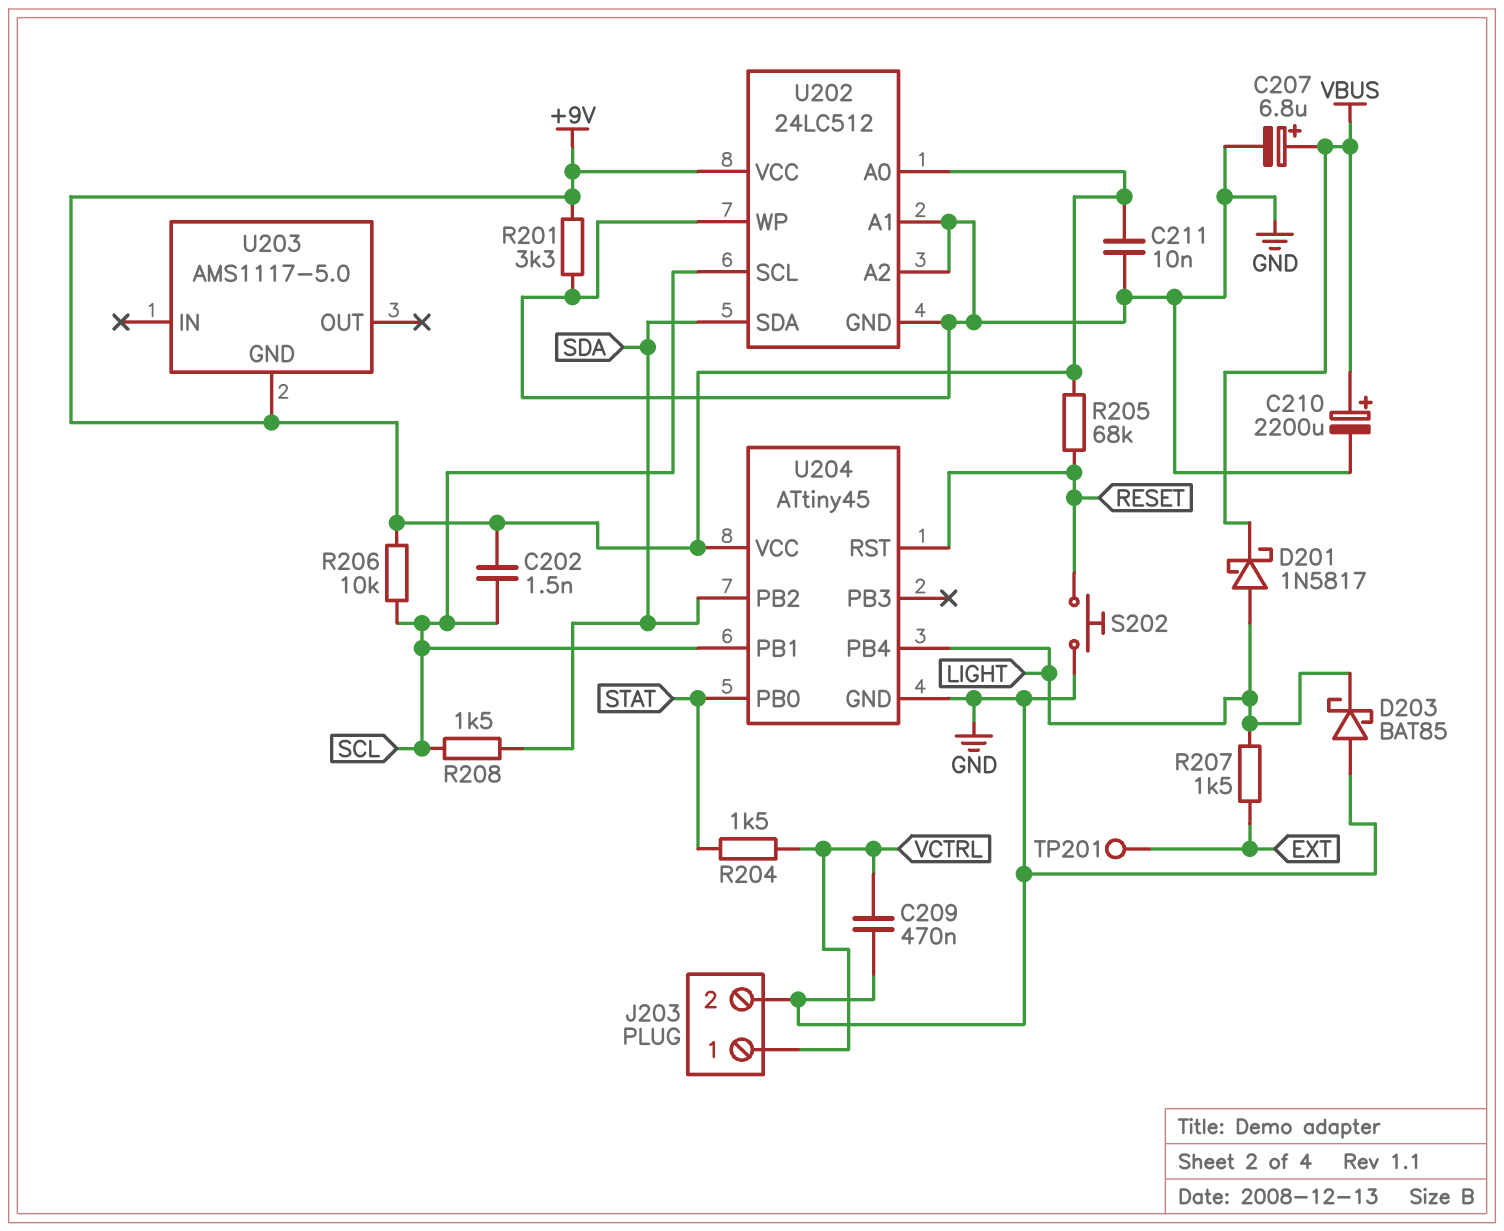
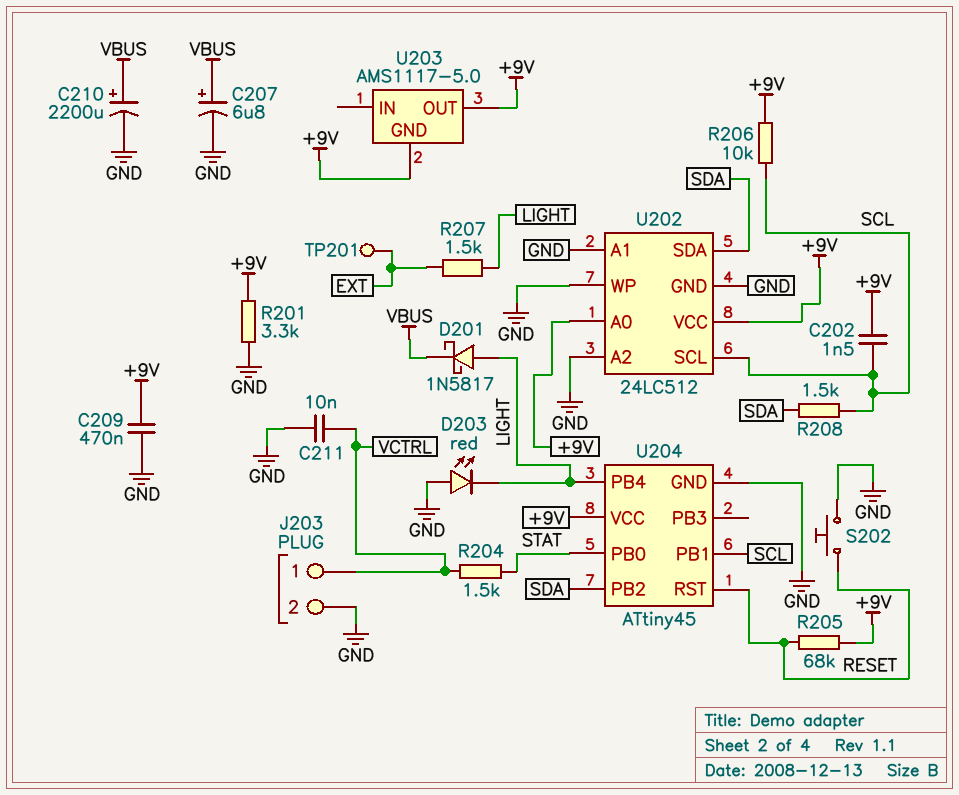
C209: 470nF (GND, VCTRL) -> 470nF (+9V, GND)
C211: 10nF (+9V, GND) -> 10nF (GND, VCTRL)
D203: schottky BAT85 (A GND, K LIGHT) -> LED red (A GND, K LIGHT)
U203 pin OUT: none -> +9V

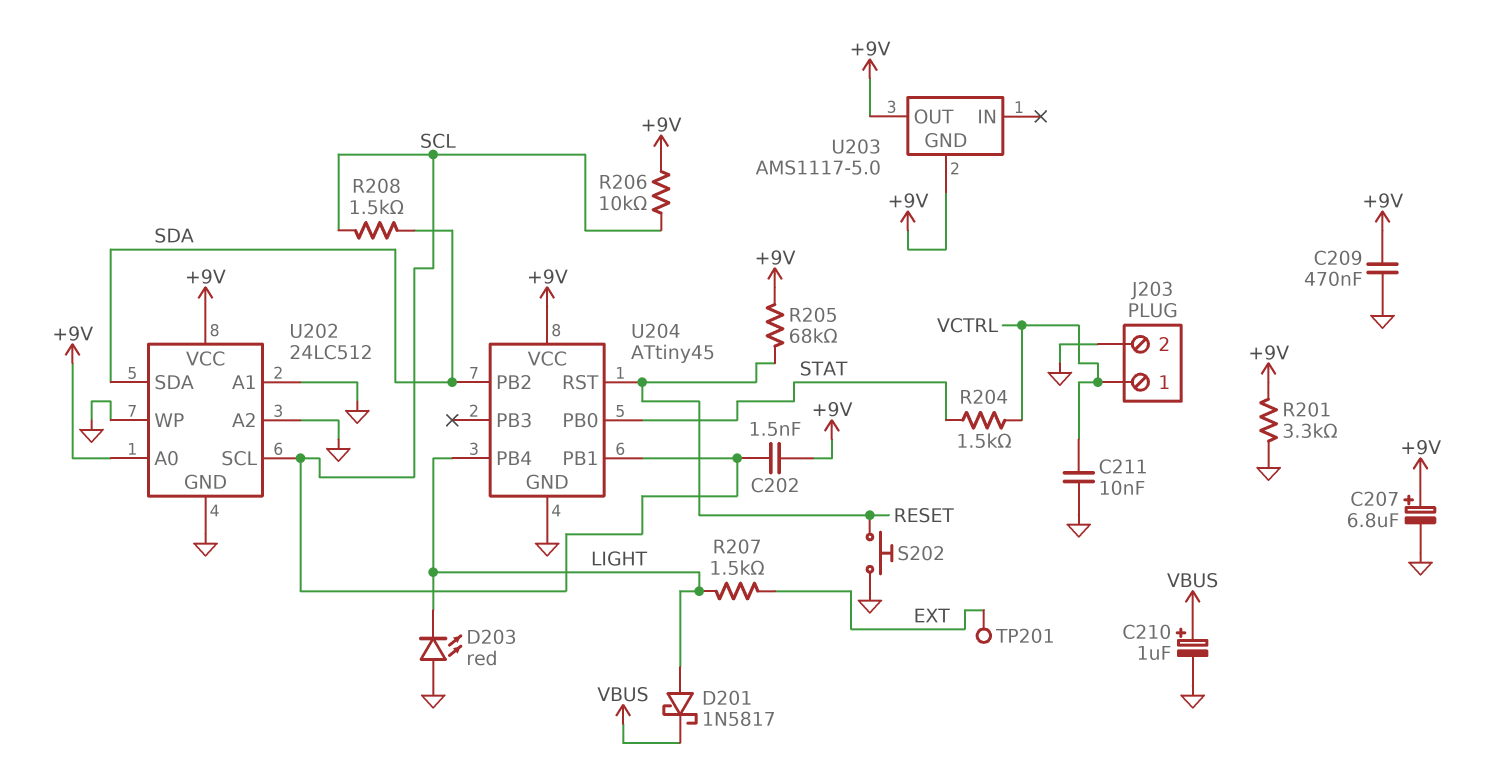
C207: 6.8uF (plus VBUS, minus GND) -> 6.8uF (plus +9V, minus GND)
C210: 2200uF (plus VBUS, minus GND) -> 1uF (plus VBUS, minus GND)

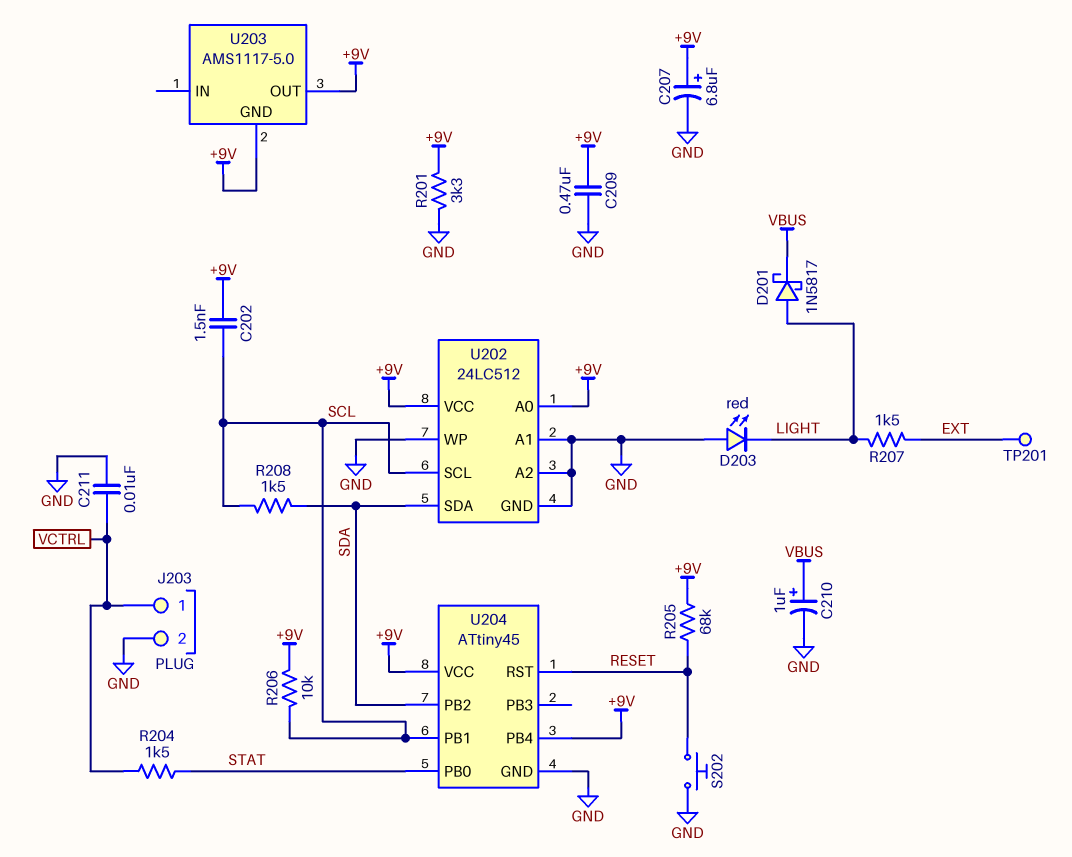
U204 pin PB4: LIGHT -> +9V

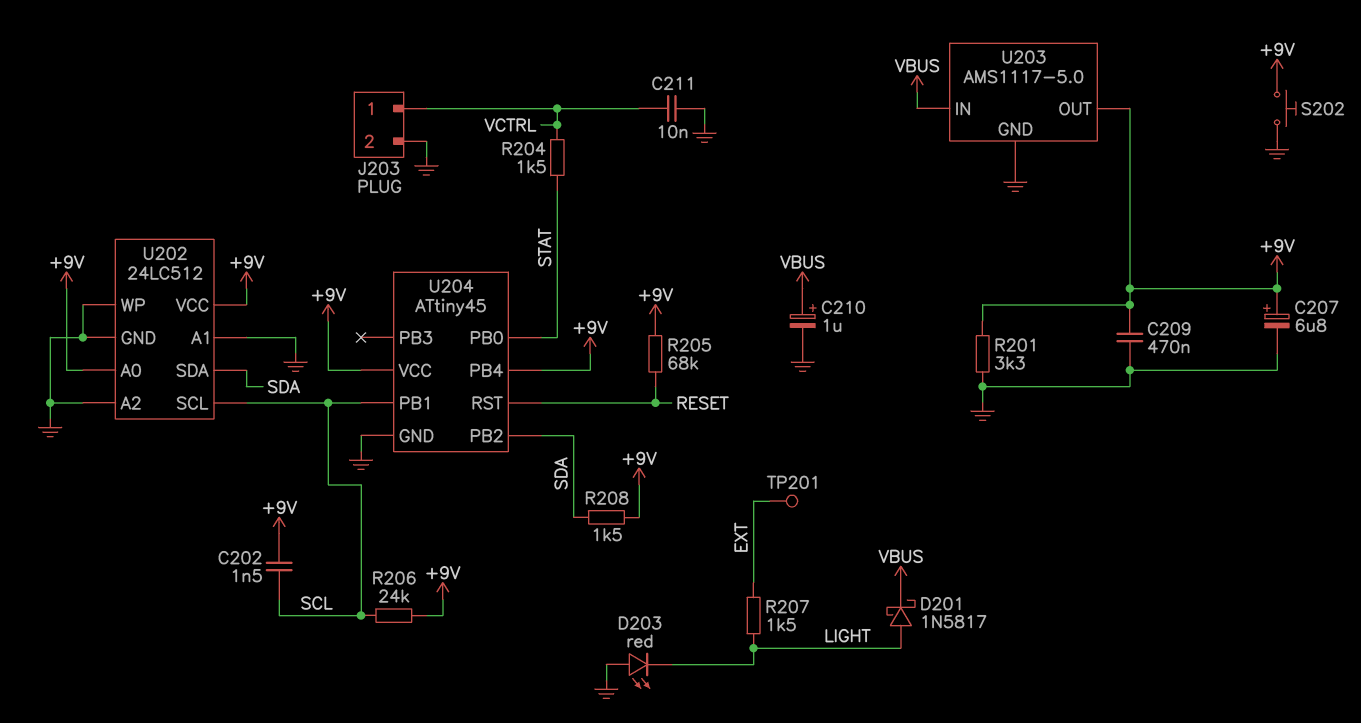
R206: 10k (+9V, SCL) -> 24k (+9V, SCL)
R208: 1.5k (SCL, SDA) -> 1.5k (+9V, SDA)
S202: button (GND, RESET) -> button (+9V, GND)
U203 pin GND: +9V -> GND
U203 pin IN: none -> VBUS

